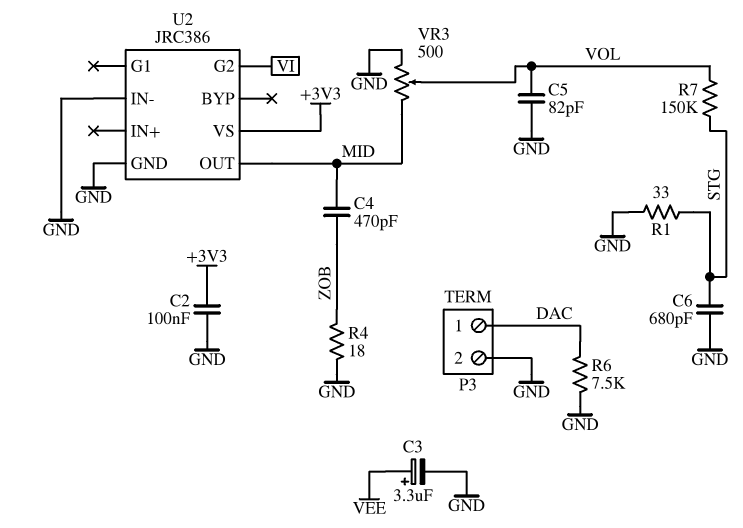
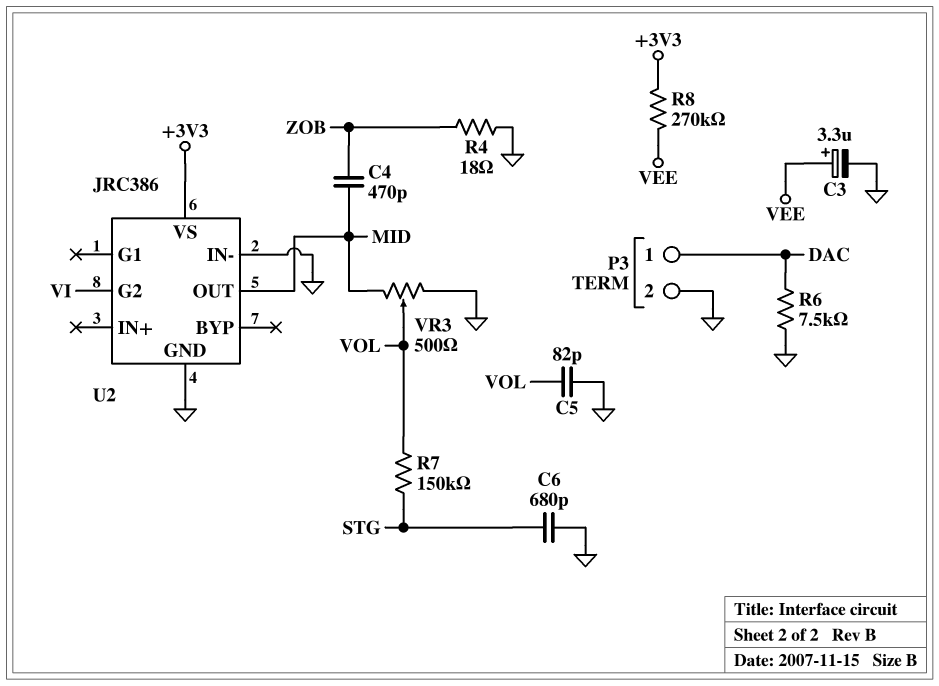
C2: 100nF (+3V3, GND) -> none
R1: 33 (GND, STG) -> none
R8: none -> 270k (+3V3, VEE)

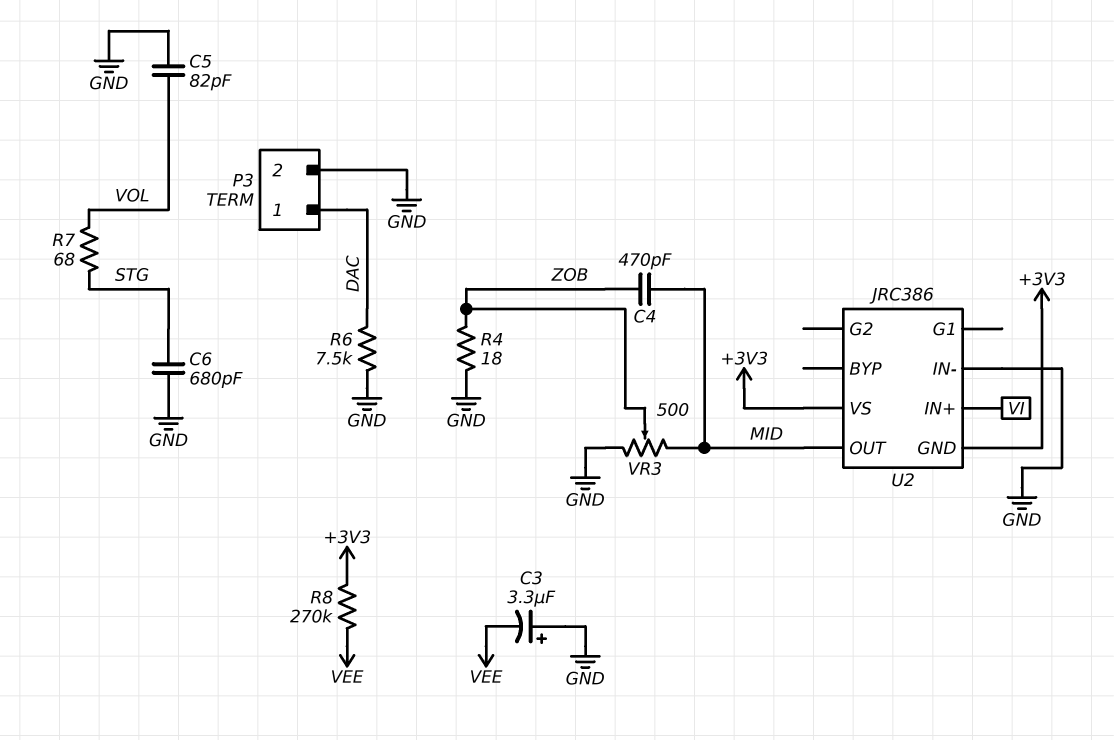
C3: 3.3uF (plus VEE, minus GND) -> 3.3uF (plus GND, minus VEE)
R7: 150k (STG, VOL) -> 68 (STG, VOL)
U2 pin G2: VI -> none
U2 pin GND: GND -> +3V3
U2 pin IN+: none -> VI
VR3: 500 (GND, MID, wiper VOL) -> 500 (GND, MID, wiper ZOB)

